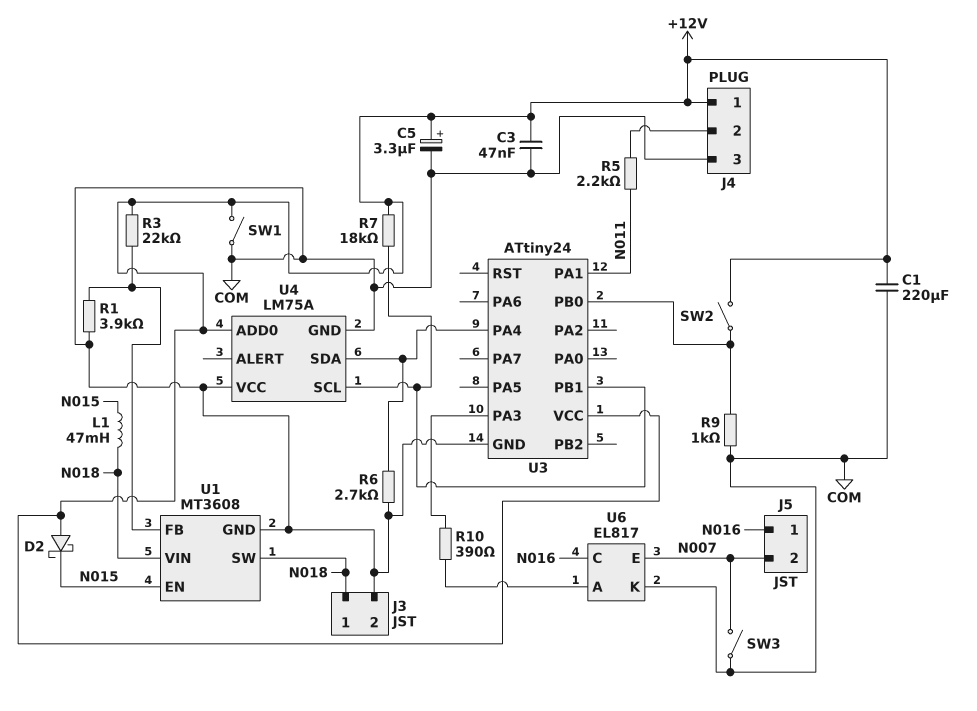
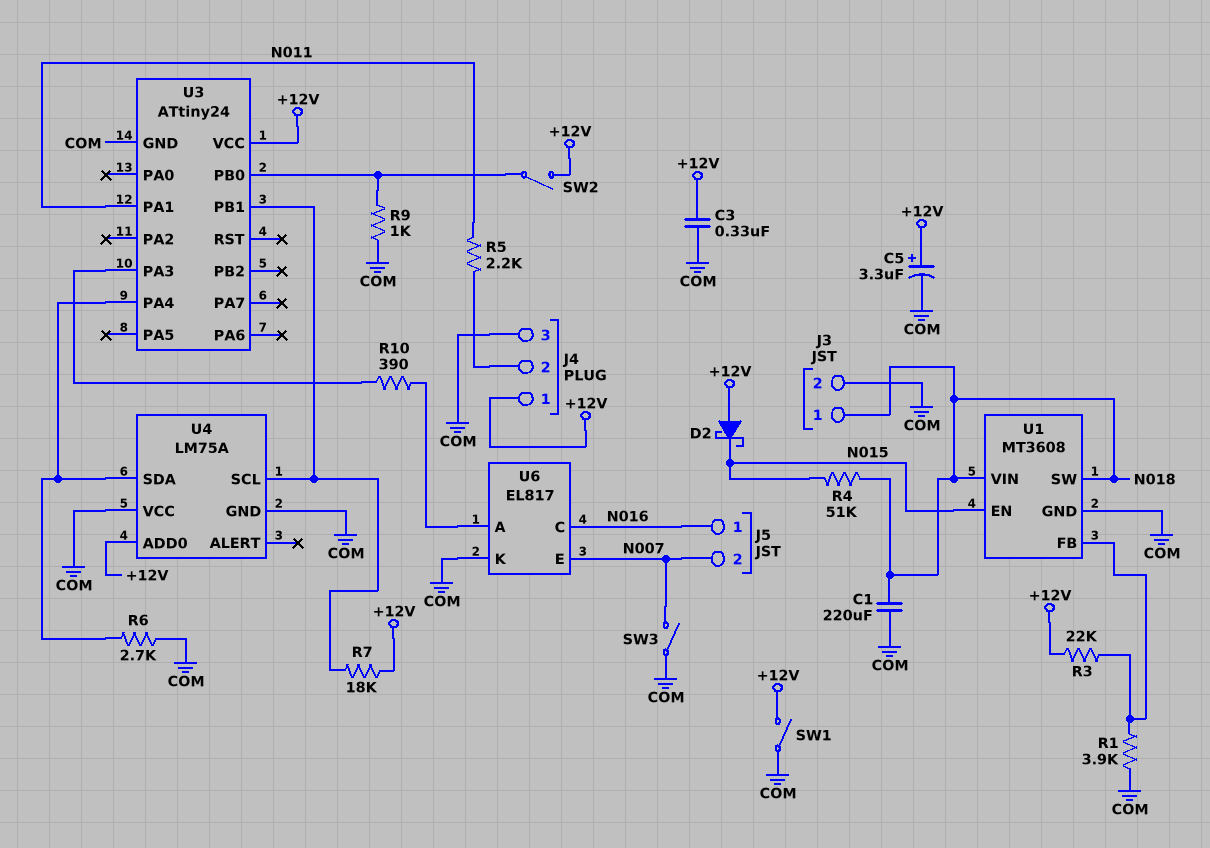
C1: 220uF (+12V, COM) -> 220uF (COM, N018)
C3: 47nF (+12V, COM) -> 330nF (+12V, COM)
L1: 47mH (N015, N018) -> none
R4: none -> 51k (N015, N018)

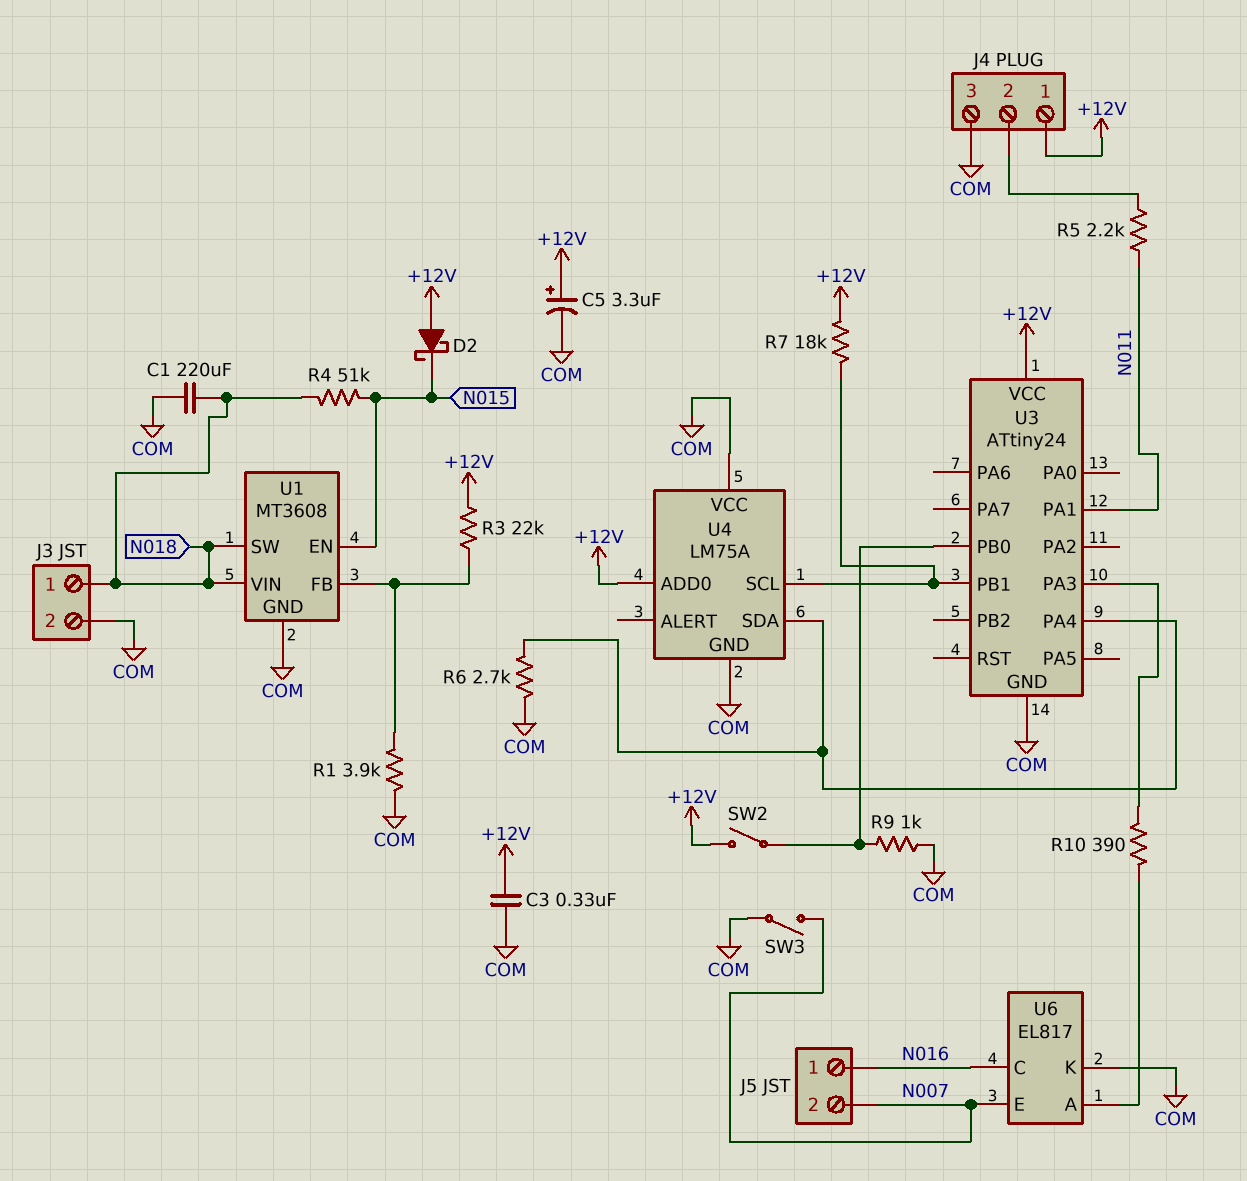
SW1: switch (+12V, COM) -> none

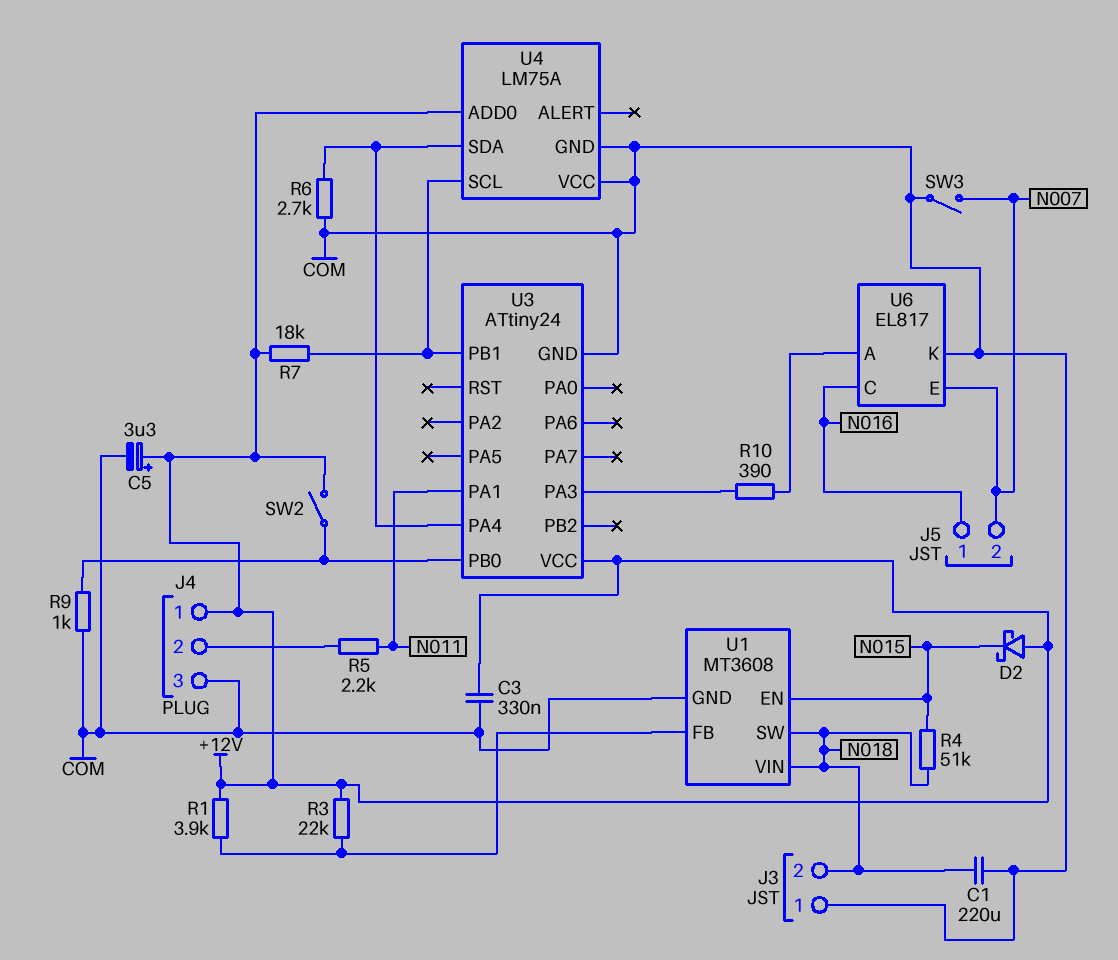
J3 pin 1: N018 -> COM
J3 pin 2: COM -> N018
R1: 3.9k (COM, U1/FB) -> 3.9k (+12V, U1/FB)

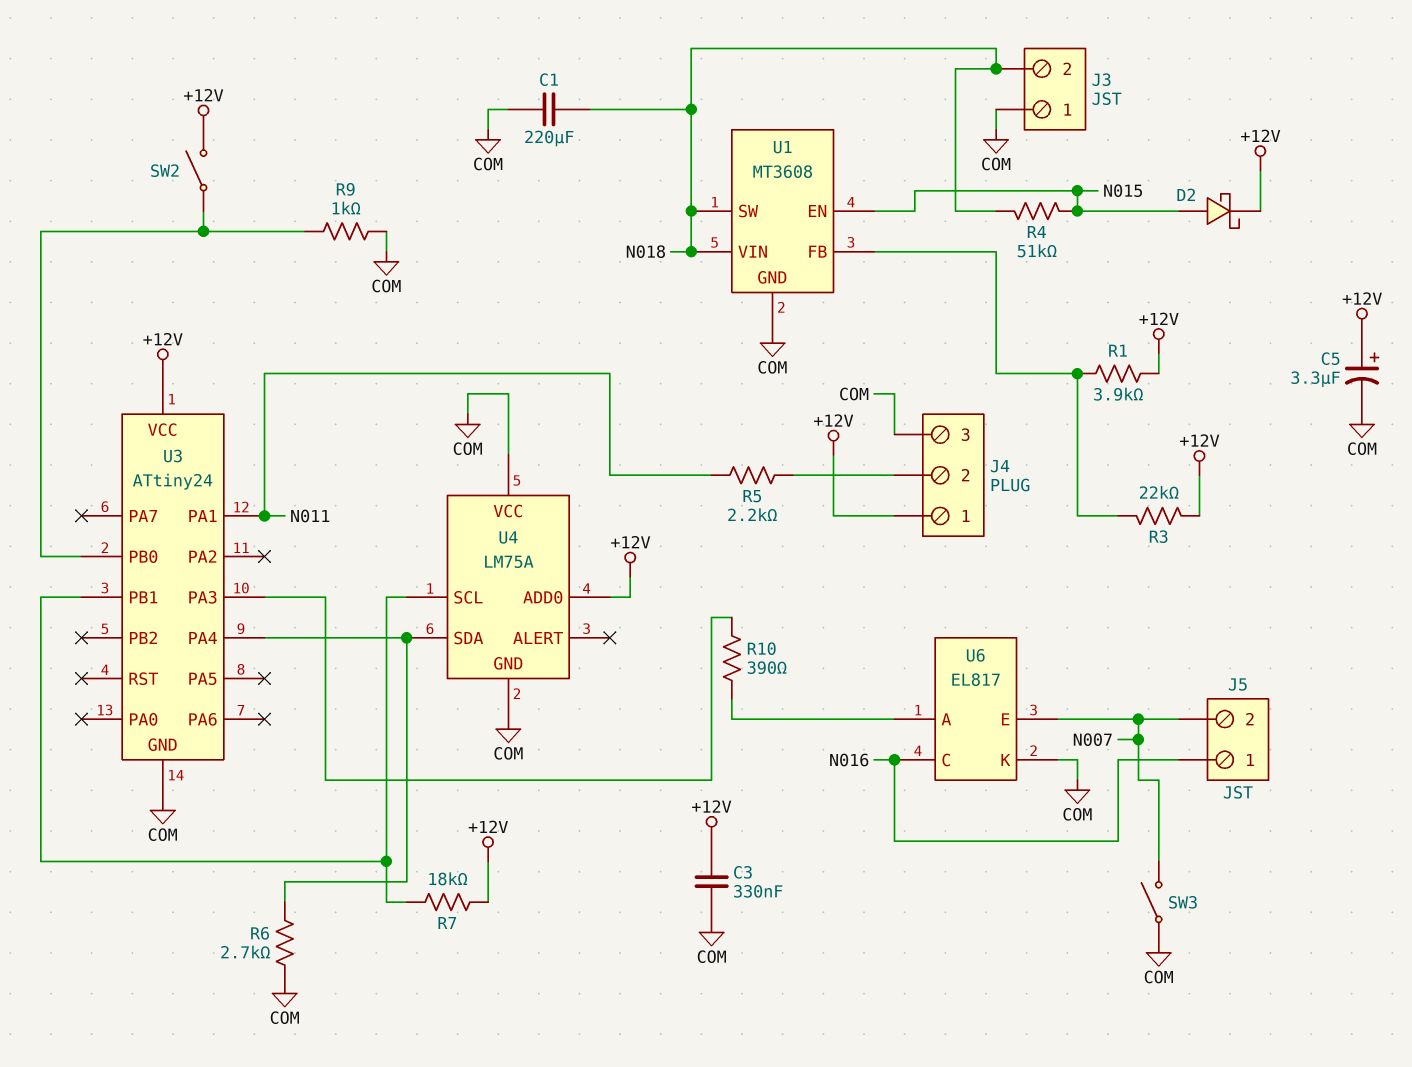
D2: schottky (A +12V, K N015) -> schottky (A N015, K +12V)

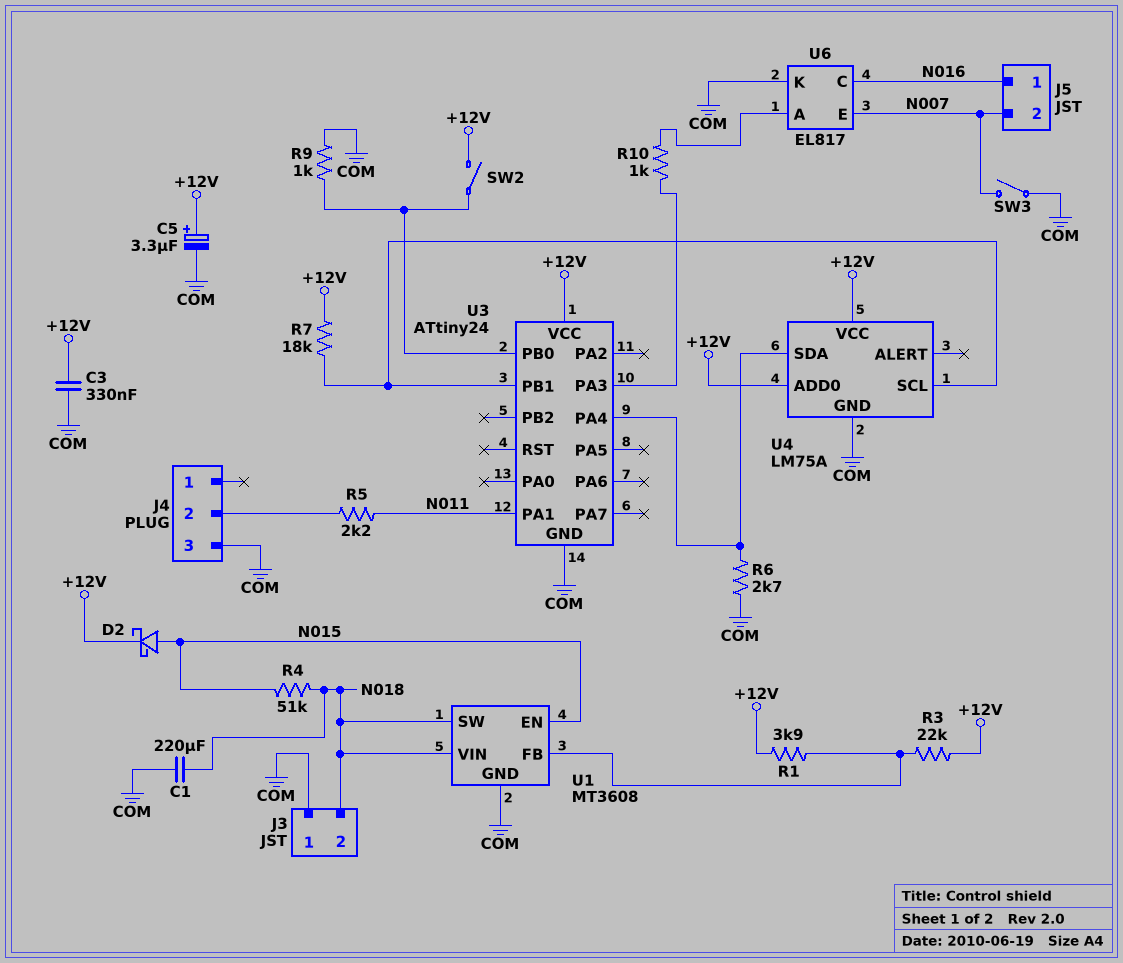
J4 pin 1: +12V -> none
R10: 390 (U3/PA3, U6/A) -> 1k (U3/PA3, U6/A)
U4 pin VCC: COM -> +12V

